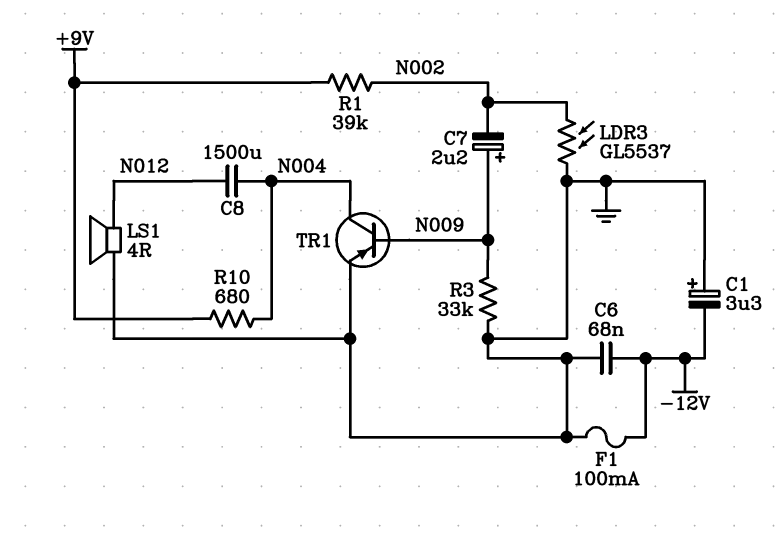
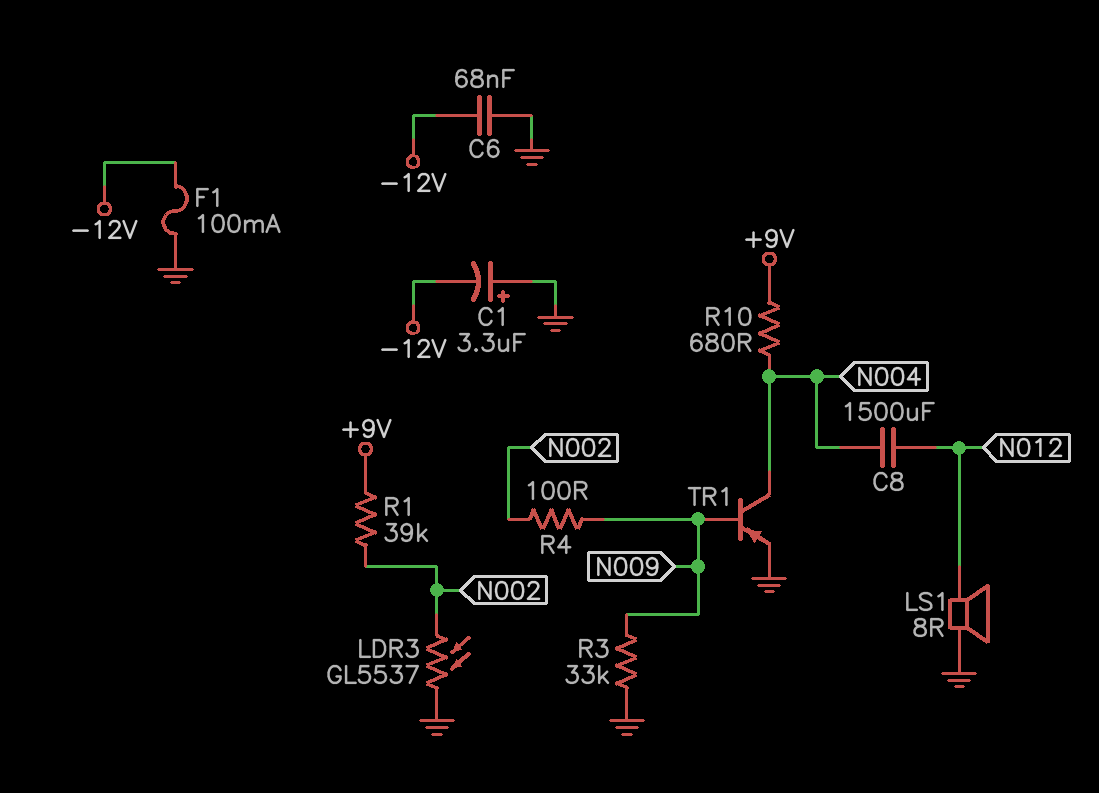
C7: 2.2uF (plus N009, minus N002) -> none
LS1: speaker 4R (GND, N012) -> speaker 8R (GND, N012)
R4: none -> 100 (N002, N009)

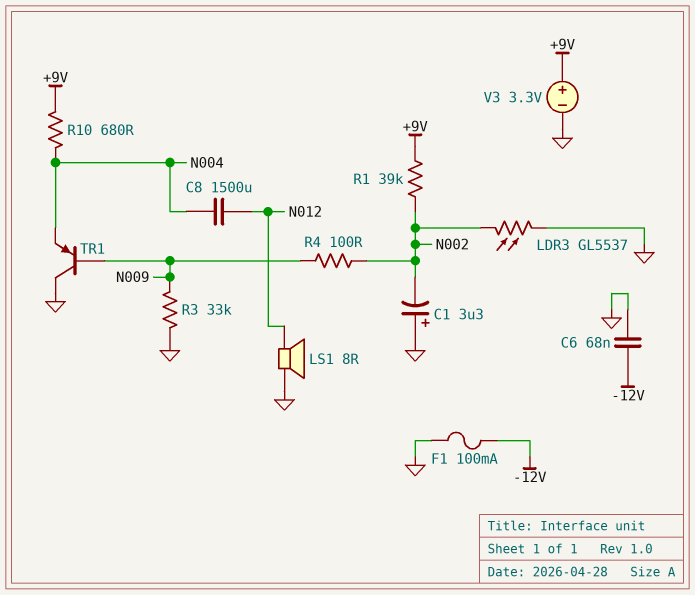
C1: 3.3uF (plus GND, minus -12V) -> 3.3uF (plus GND, minus N002)
TR1: PNP (B N009, C N004, E GND) -> PNP (B N009, C GND, E N004)
V3: none -> 3.3V (plus +9V, minus GND)

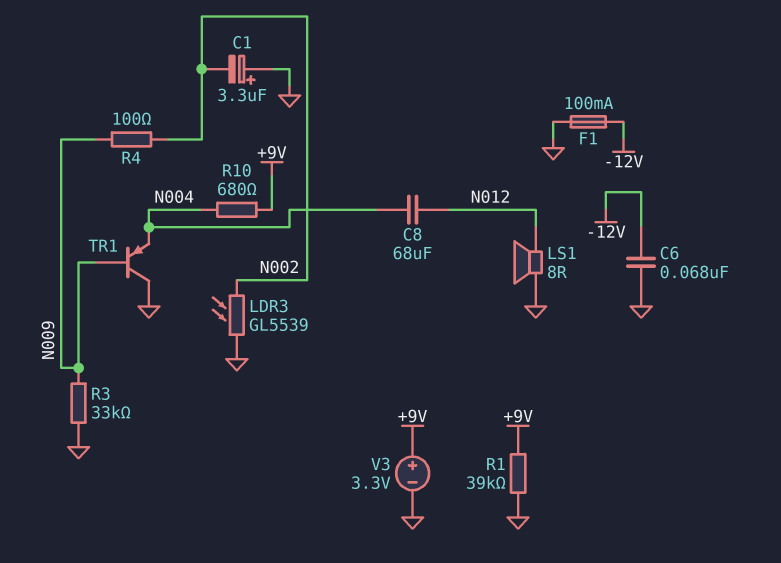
C8: 1500uF (N004, N012) -> 68uF (N004, N012)
LDR3: GL5537 (GND, N002) -> GL5539 (GND, N002)
R1: 39k (+9V, N002) -> 39k (+9V, GND)

